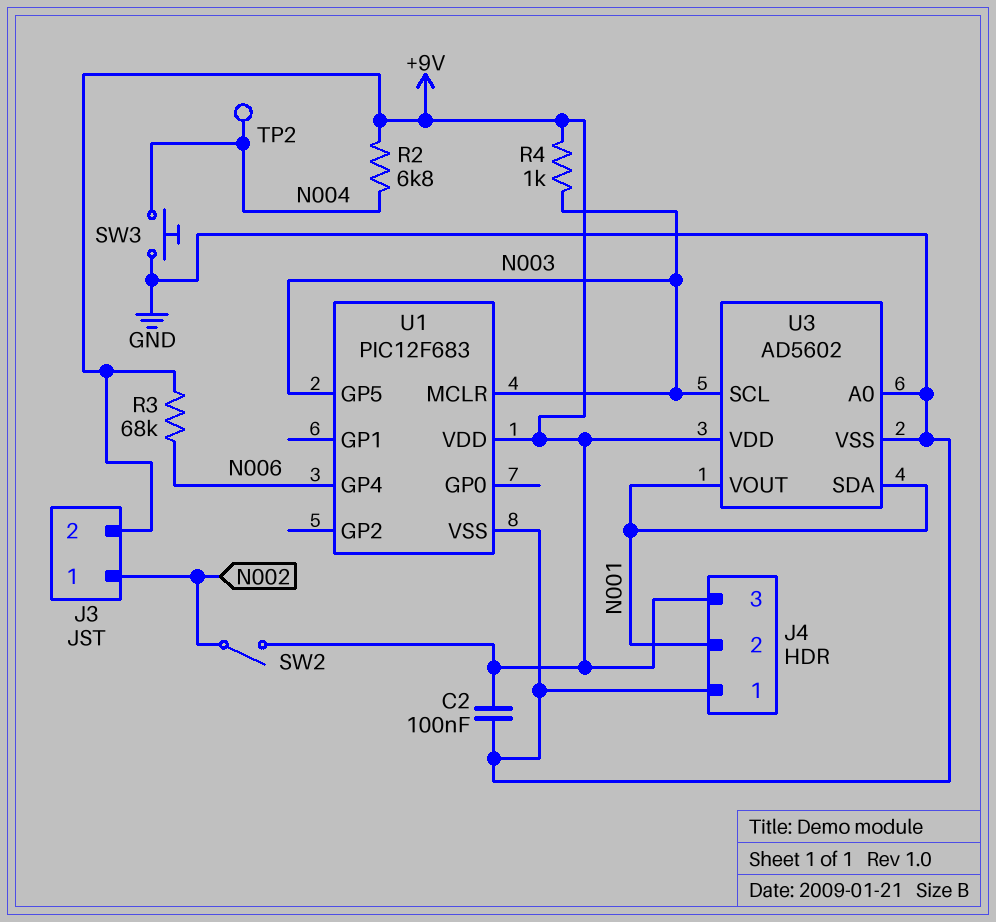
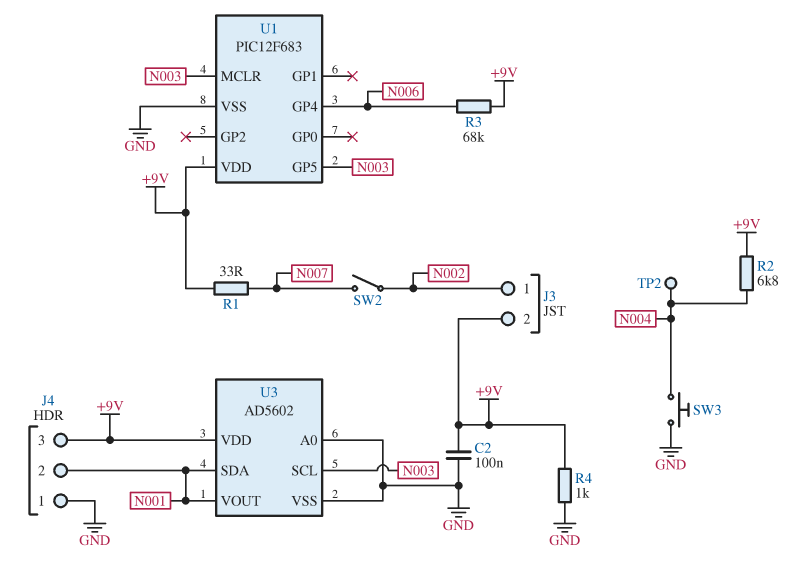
R1: none -> 33 (+9V, N007)
R4: 1k (+9V, N003) -> 1k (+9V, GND)
SW2: switch (+9V, N002) -> switch (N002, N007)

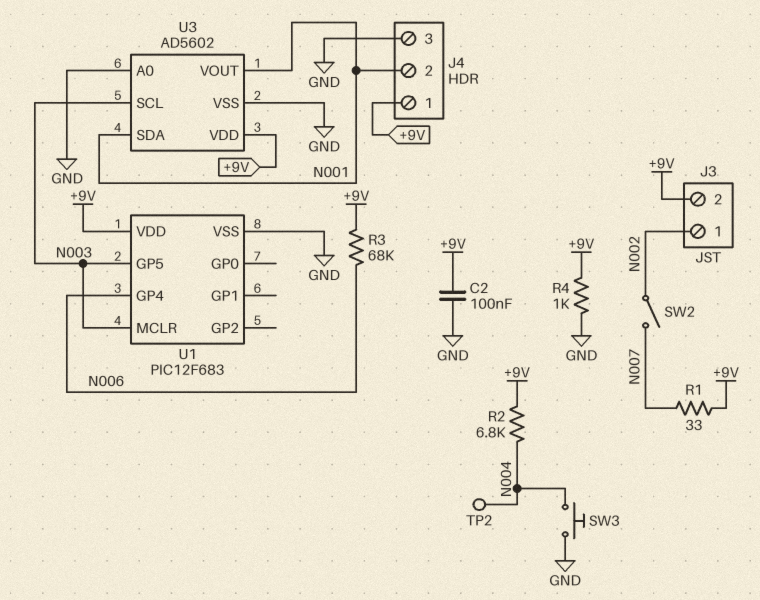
J4 pin 1: GND -> +9V
J4 pin 3: +9V -> GND

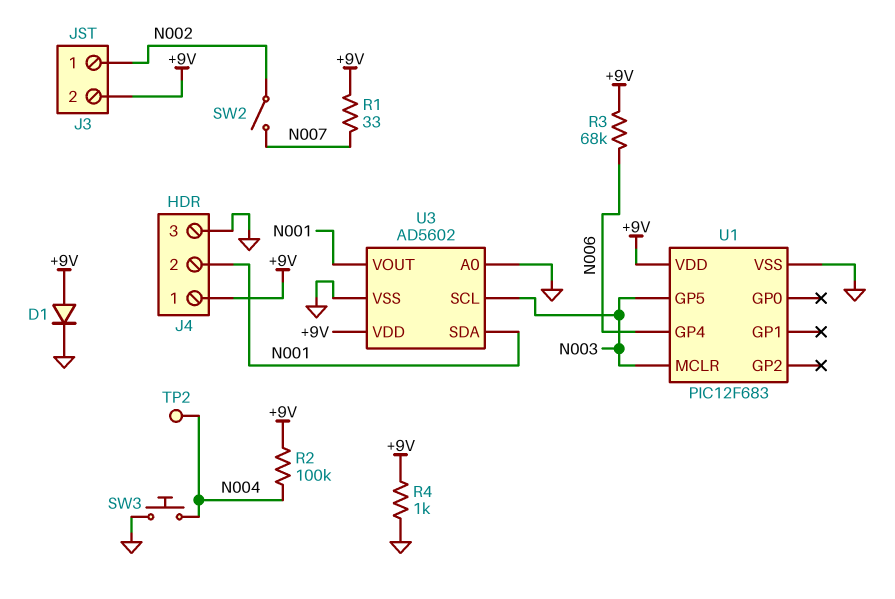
C2: 100nF (+9V, GND) -> none
D1: none -> diode (A +9V, K GND)
R2: 6.8k (+9V, N004) -> 100k (+9V, N004)

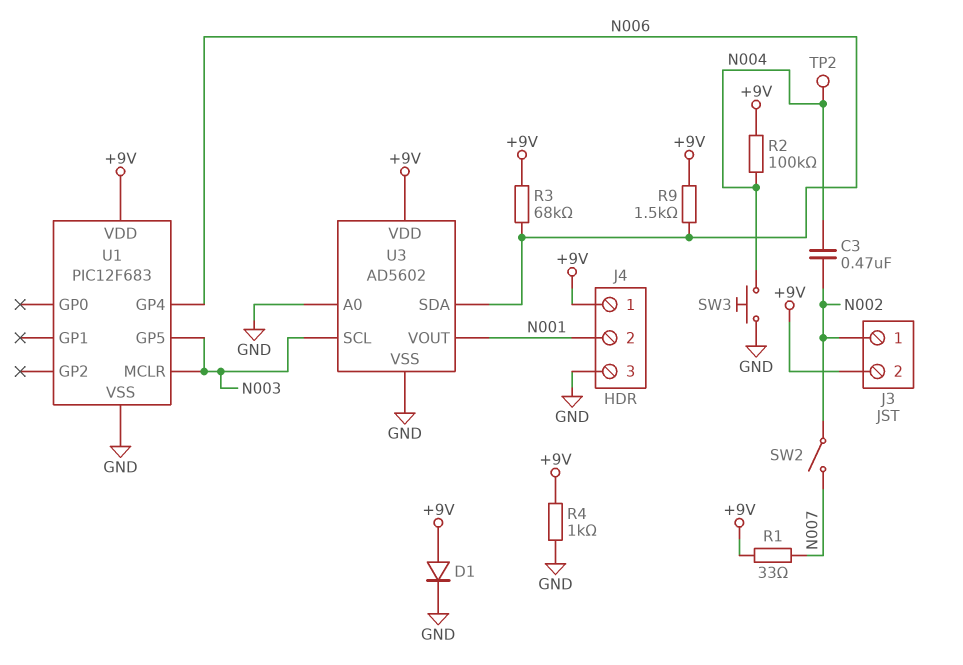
C3: none -> 470nF (N002, N004)
R9: none -> 1.5k (+9V, N006)
U3 pin SDA: N001 -> N006

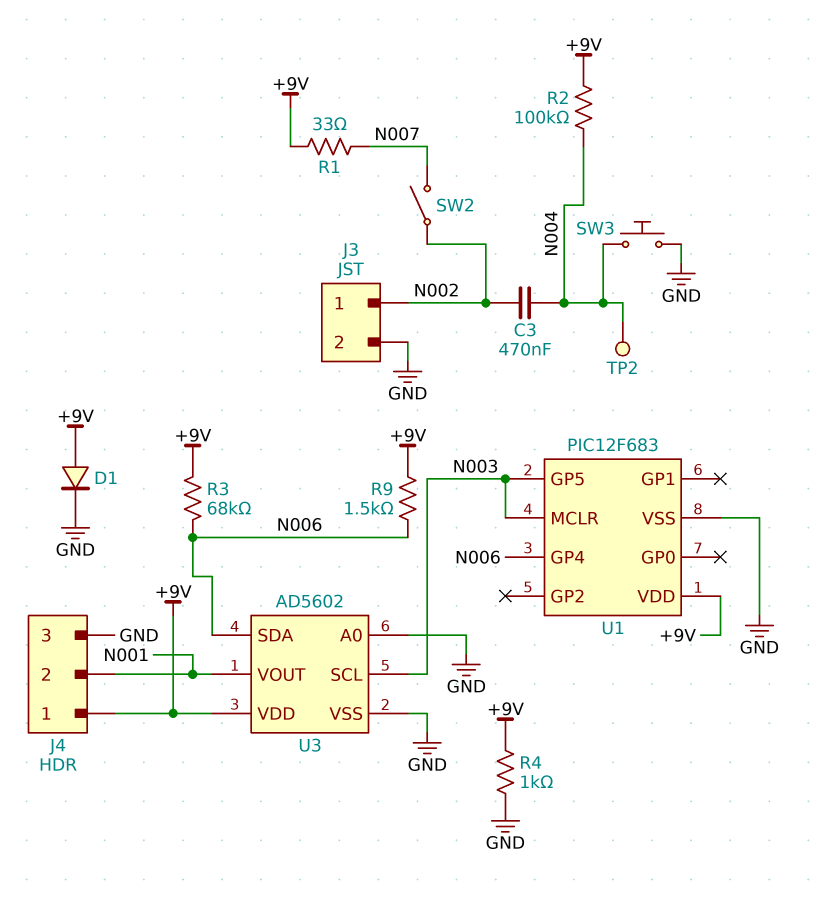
J3 pin 2: +9V -> GND

